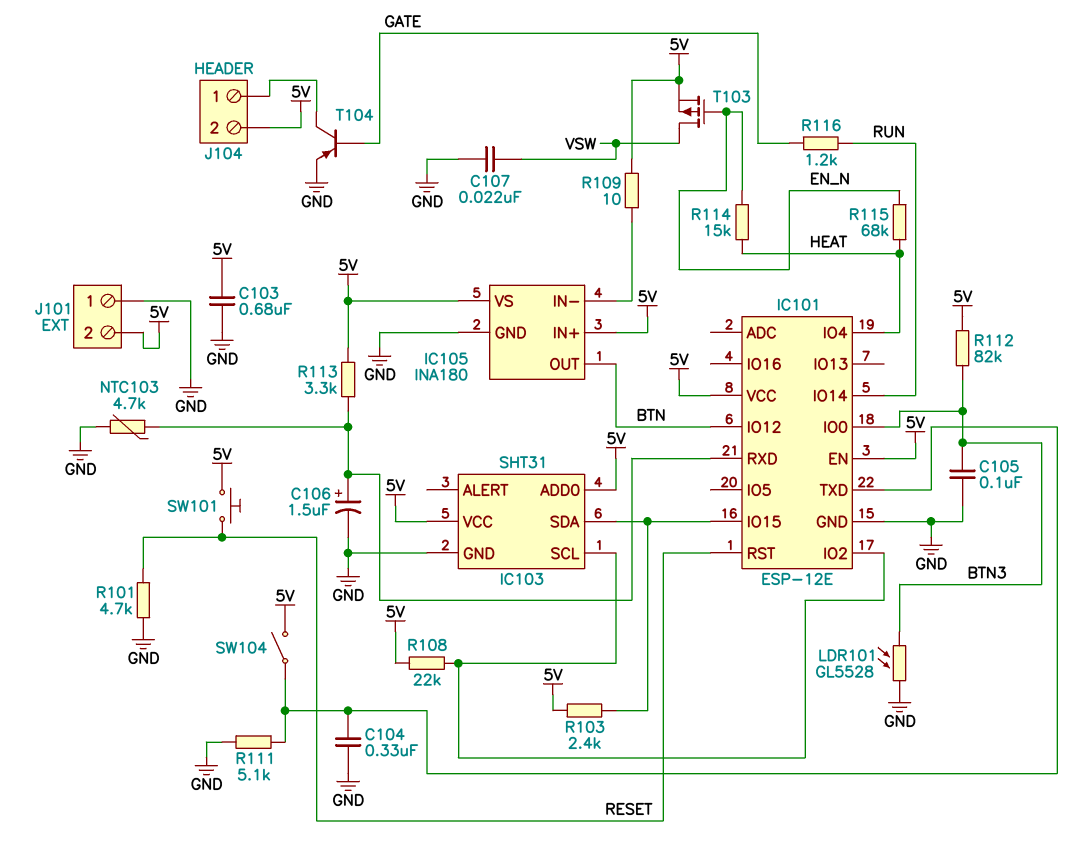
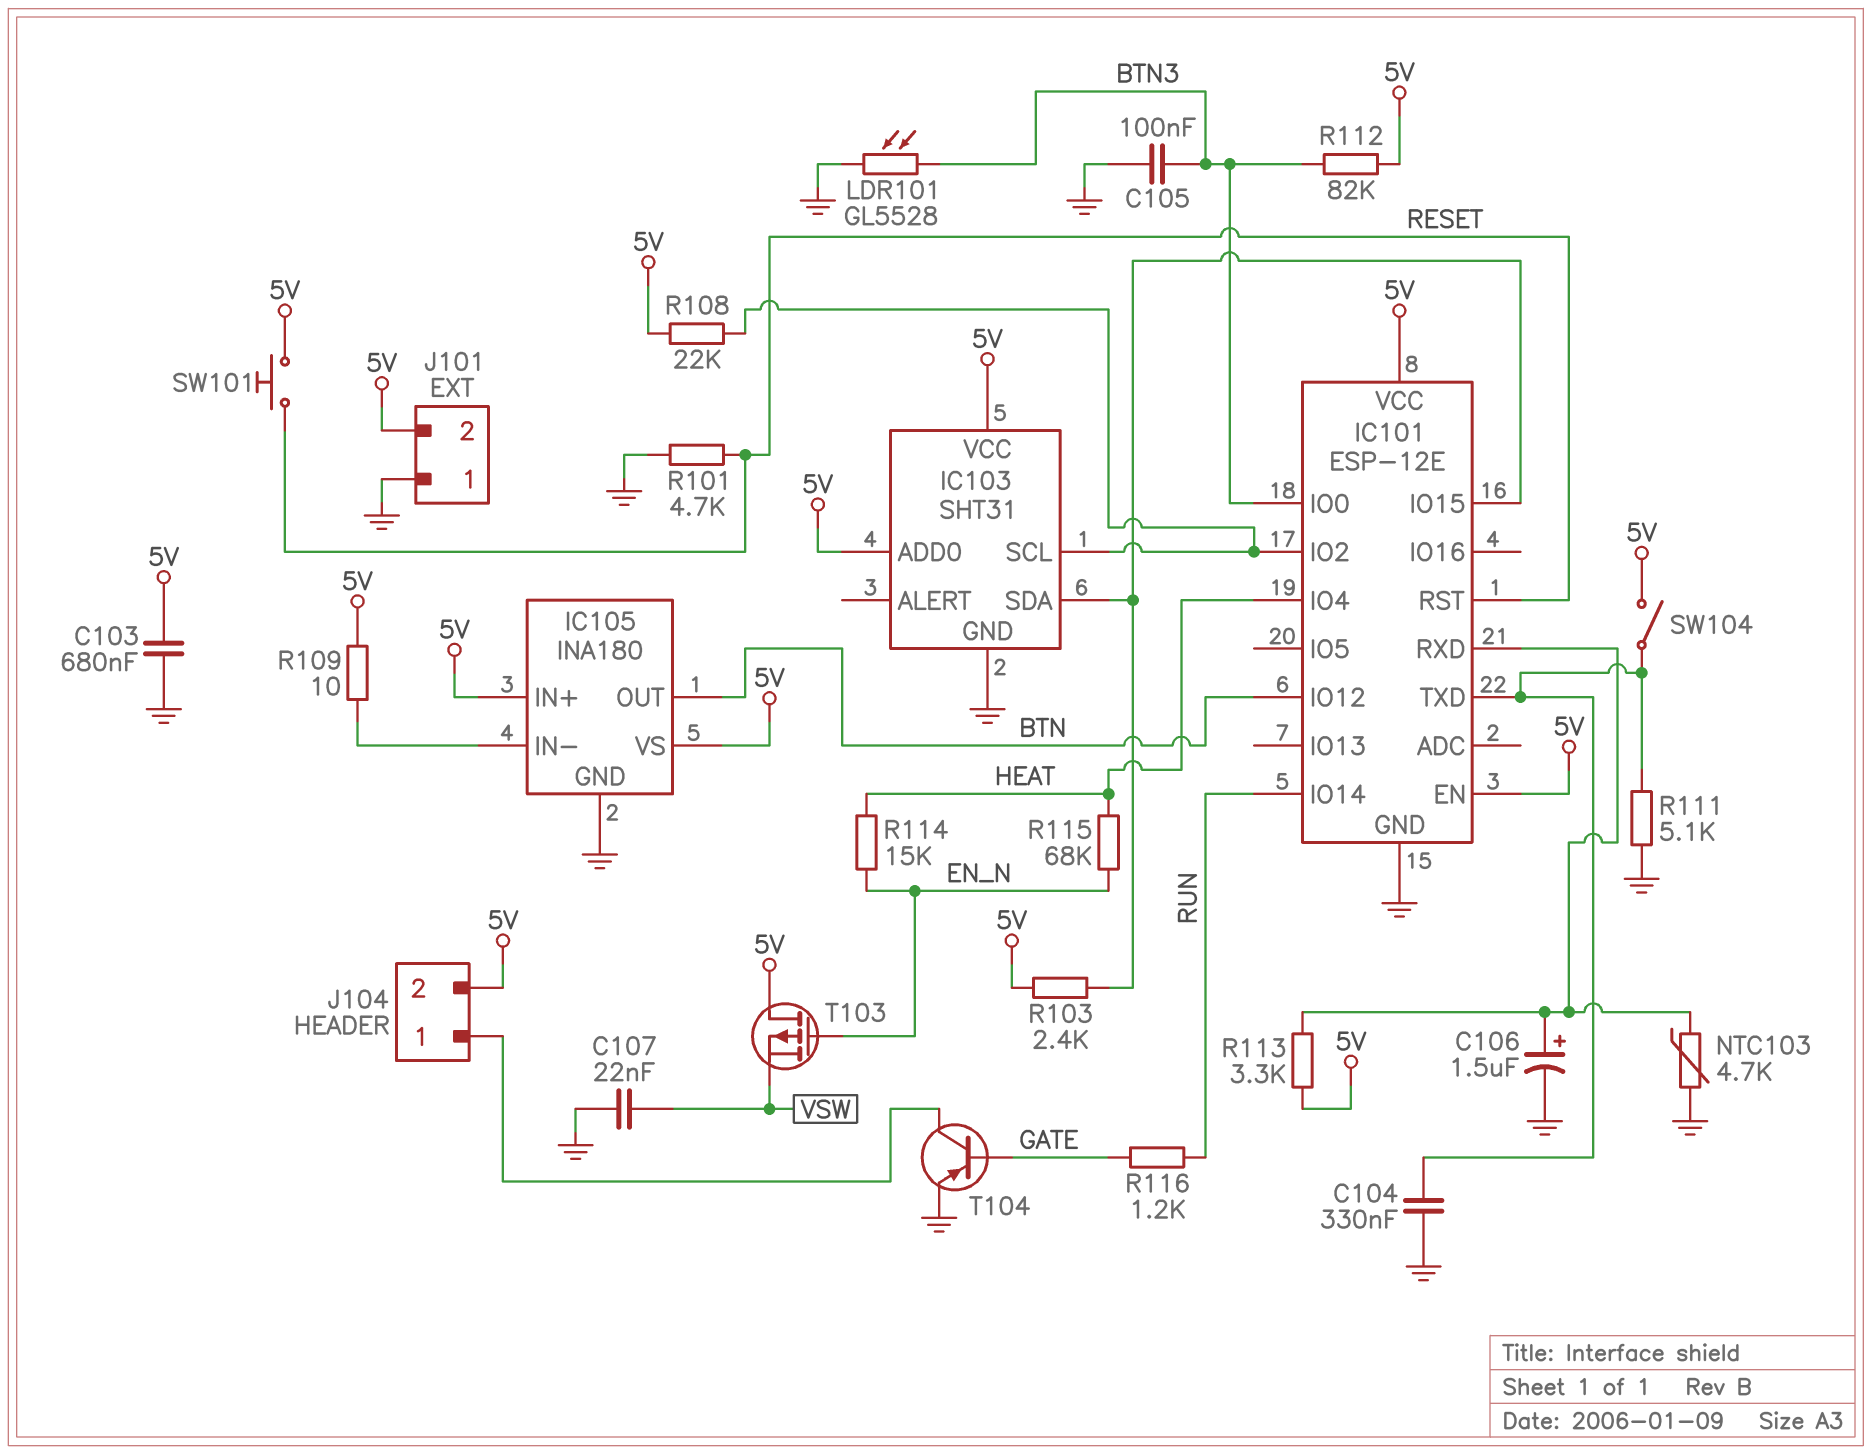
T103: PMOS (G EN_N, D VSW, S 5V) -> PMOS (G EN_N, D 5V, S VSW)

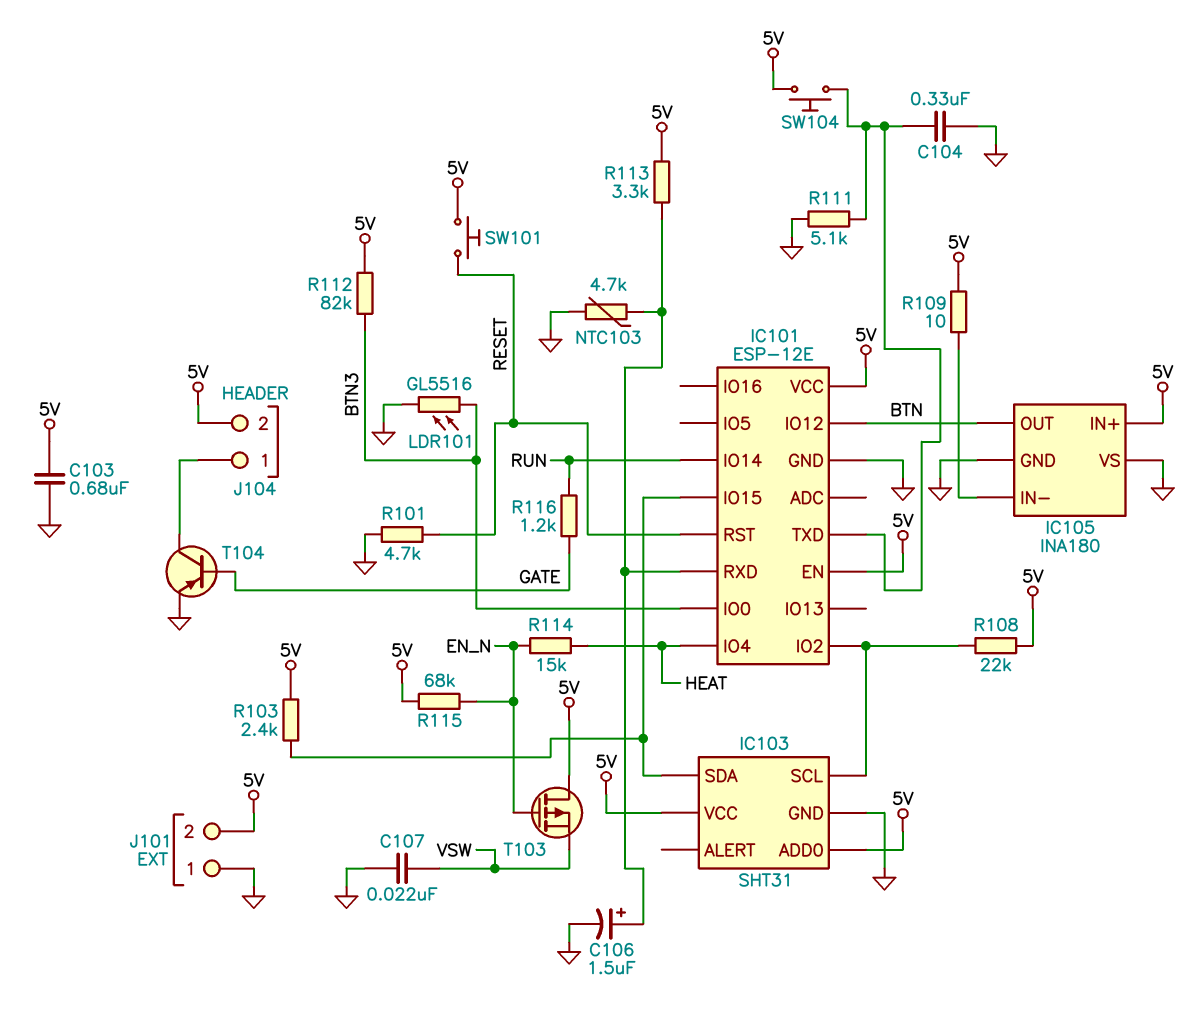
C105: 100nF (BTN3, GND) -> none
IC105 pin VS: 5V -> GND
LDR101: GL5528 (BTN3, GND) -> GL5516 (BTN3, GND)
R115: 68k (EN_N, HEAT) -> 68k (5V, EN_N)
SW104: switch (5V, IC101/TXD) -> button (5V, IC101/TXD)

